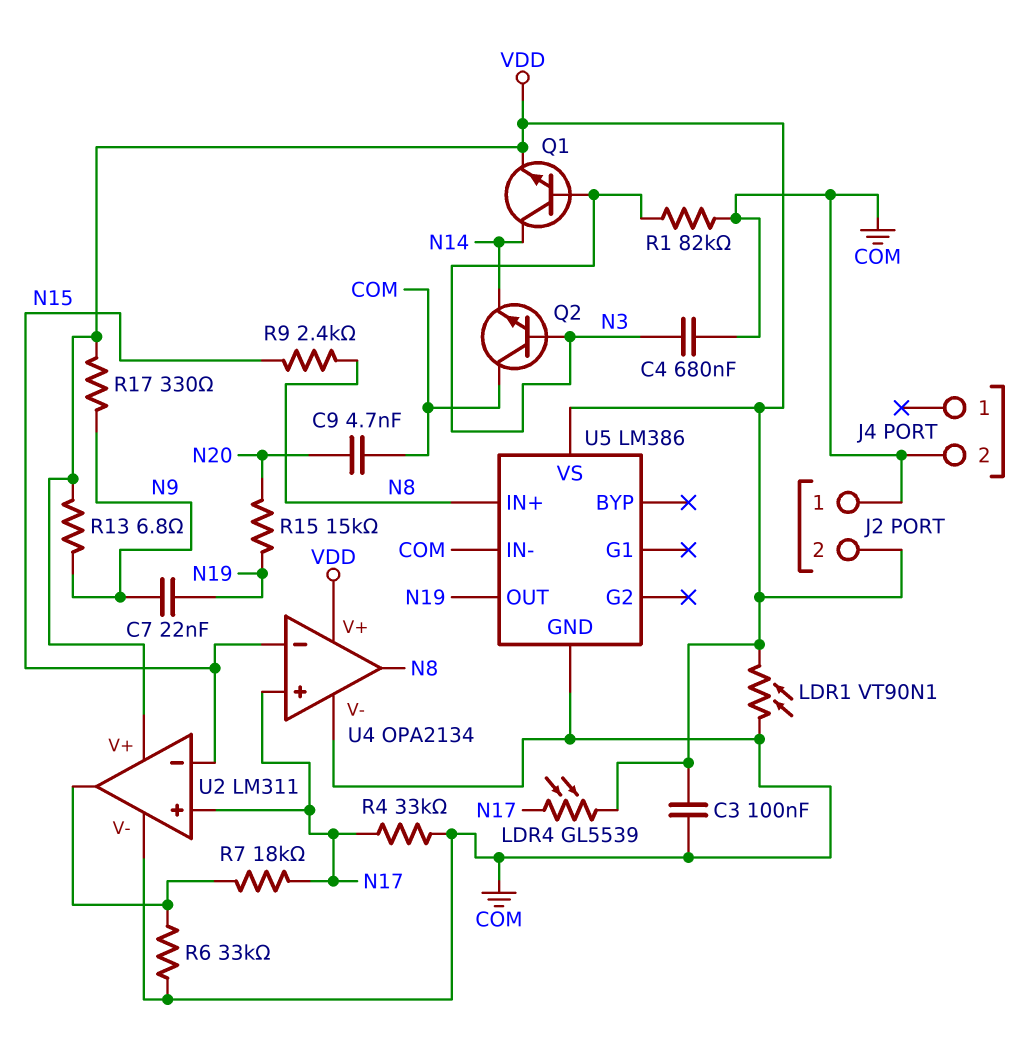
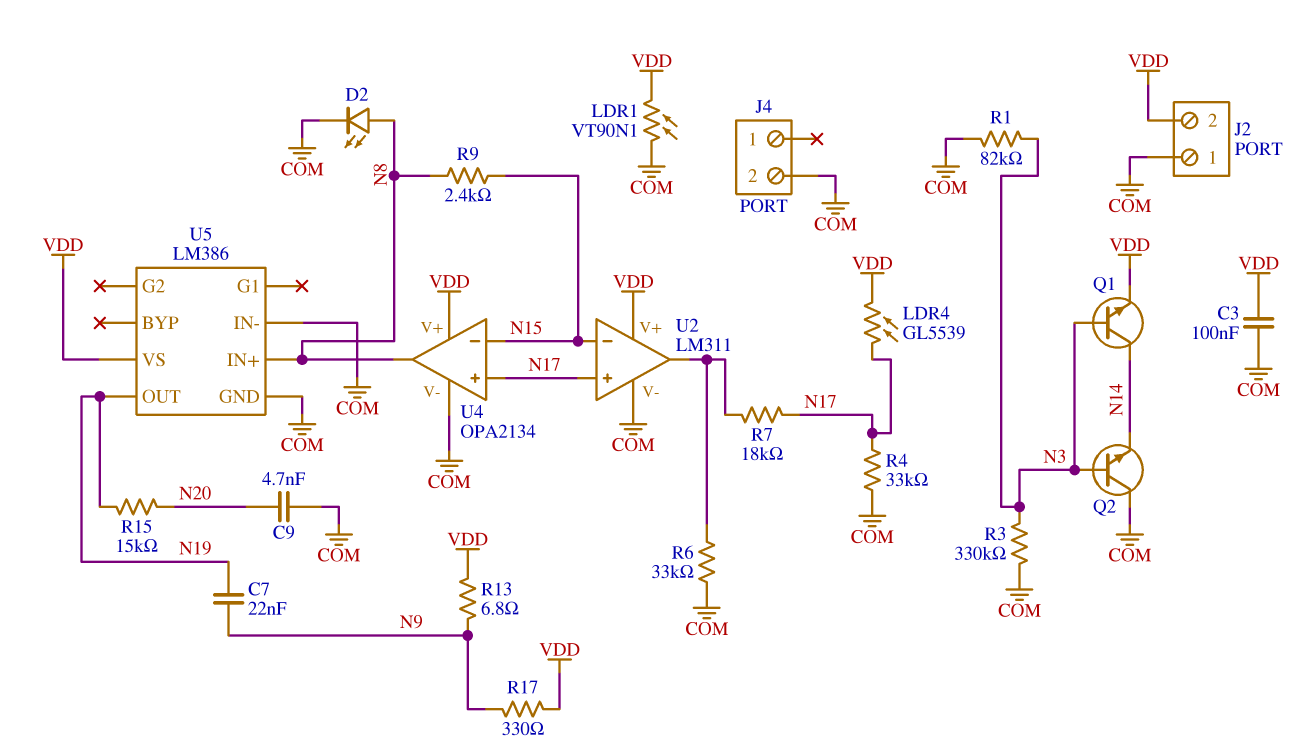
C4: 680nF (COM, N3) -> none
D2: none -> LED (A N8, K COM)
R3: none -> 330k (COM, N3)

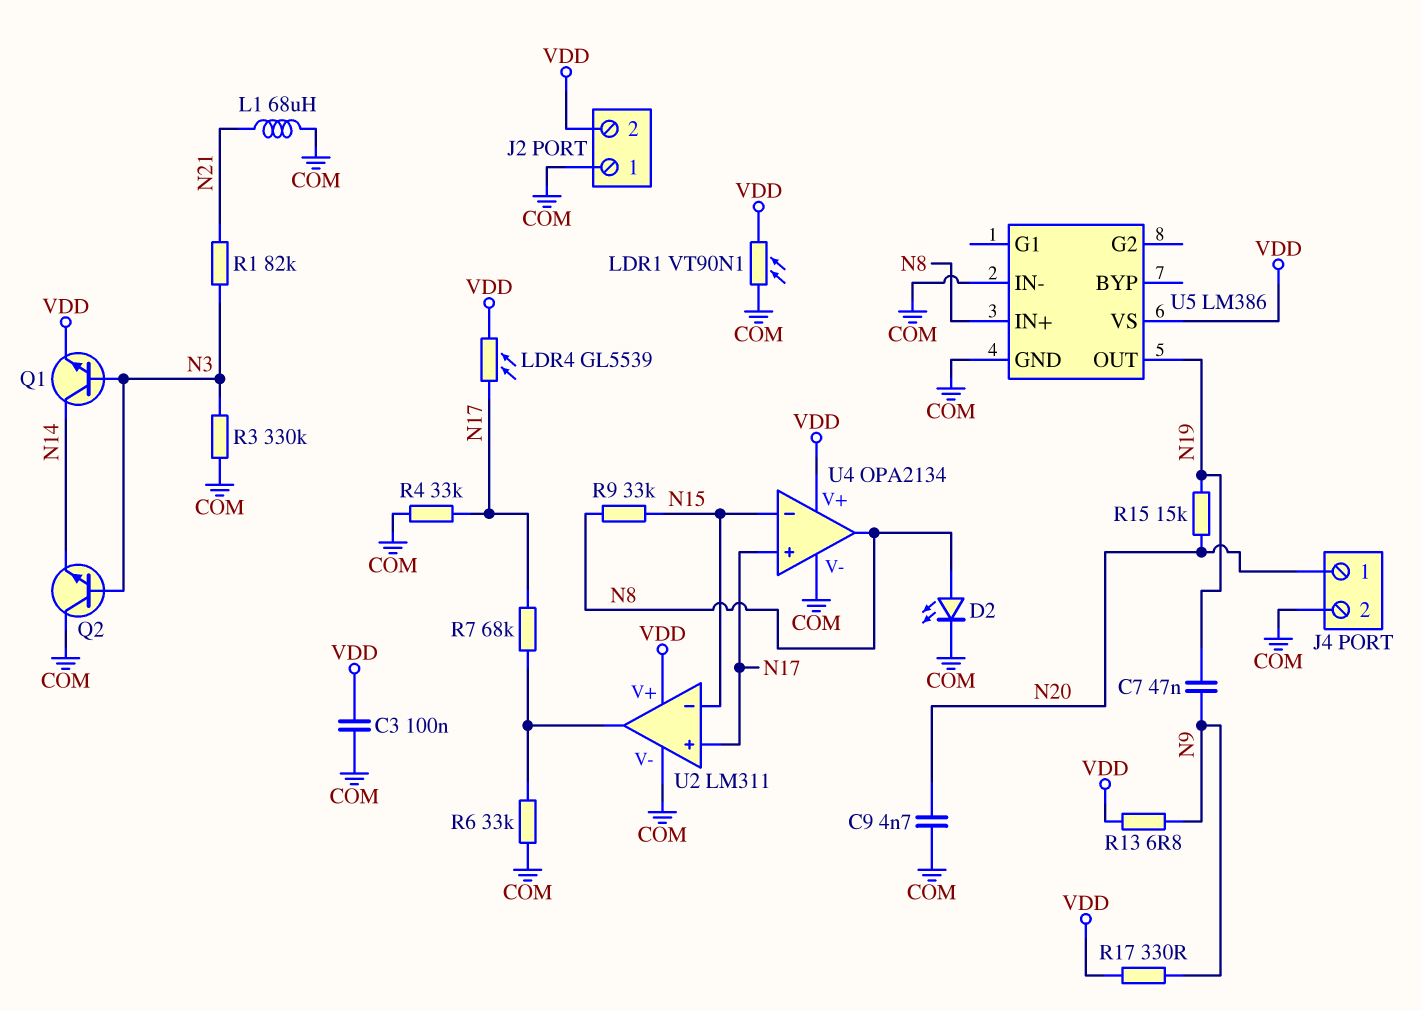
C7: 22nF (N9, N19) -> 47nF (N9, N19)
J4 pin 1: none -> N20
L1: none -> 68uH (COM, N21)
R1: 82k (COM, N3) -> 82k (N3, N21)
R7: 18k (N17, U2/out) -> 68k (N17, U2/out)
R9: 2.4k (N8, N15) -> 33k (N8, N15)

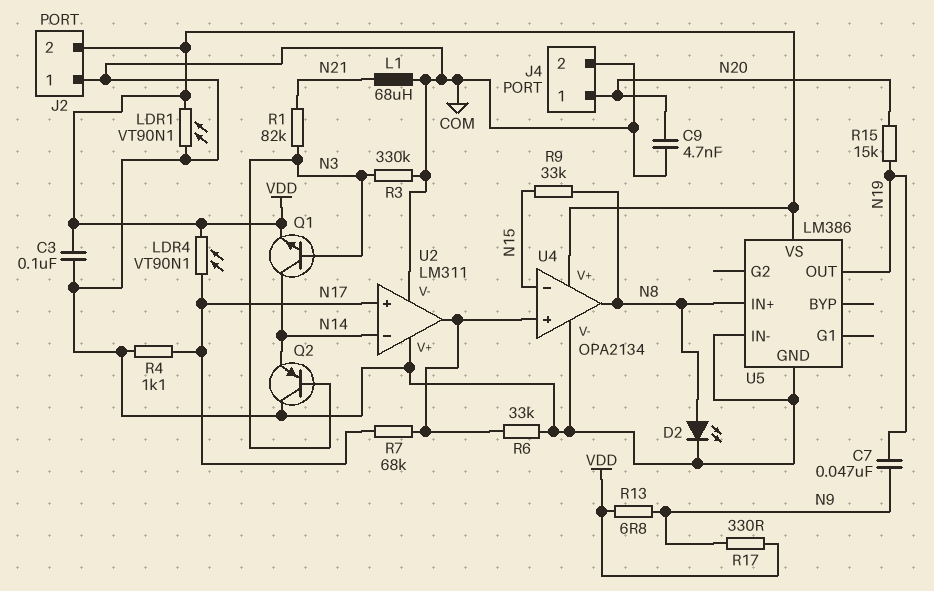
LDR4: GL5539 (N17, VDD) -> VT90N1 (N17, VDD)
Q2: NPN (B N3, C COM, E N14) -> PNP (B N3, C COM, E N14)
R4: 33k (COM, N17) -> 1.1k (COM, N17)
U2 pin V+: VDD -> COM
U2 pin in-: N15 -> N14
U4 pin in+: N17 -> U2/out

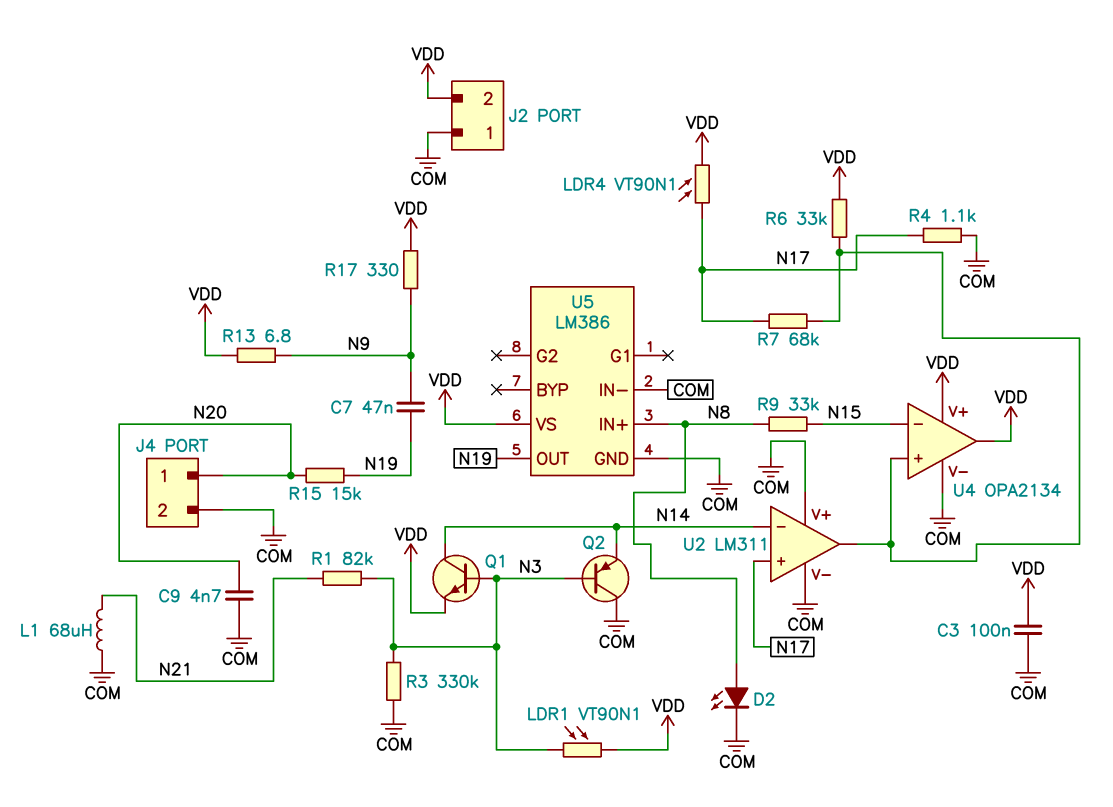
LDR1: VT90N1 (COM, VDD) -> VT90N1 (N3, VDD)
R6: 33k (COM, U2/out) -> 33k (U2/out, VDD)
U4 pin out: N8 -> VDD

